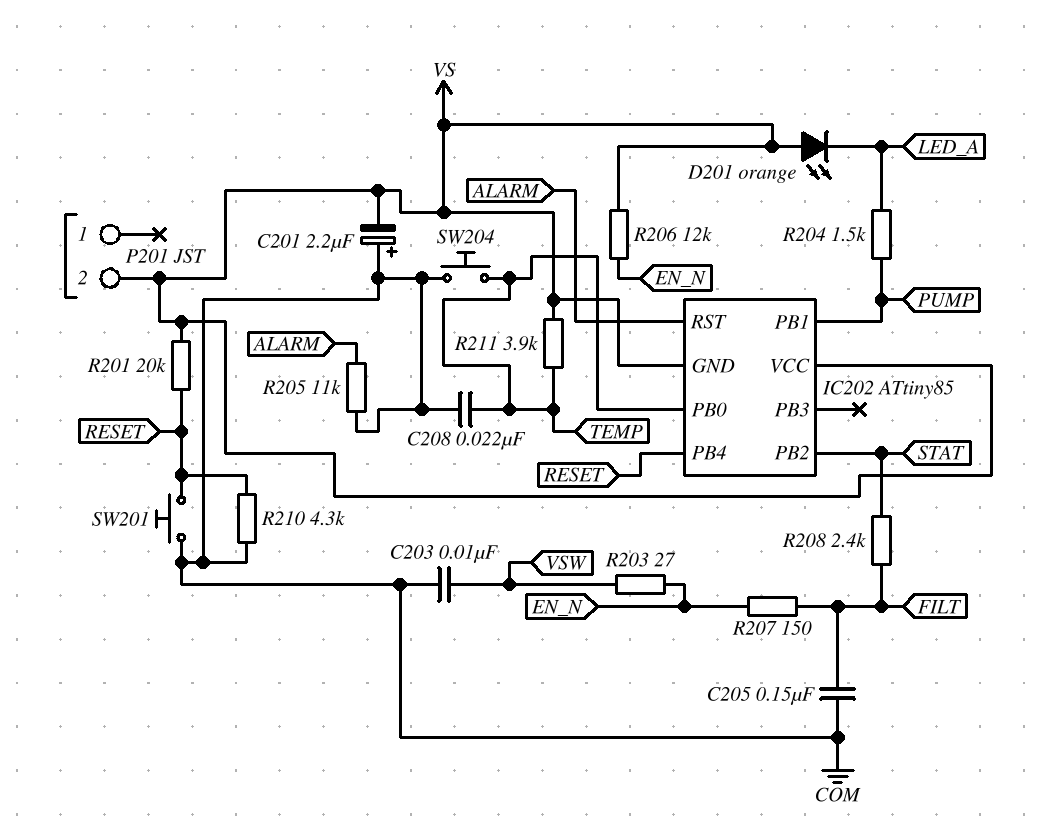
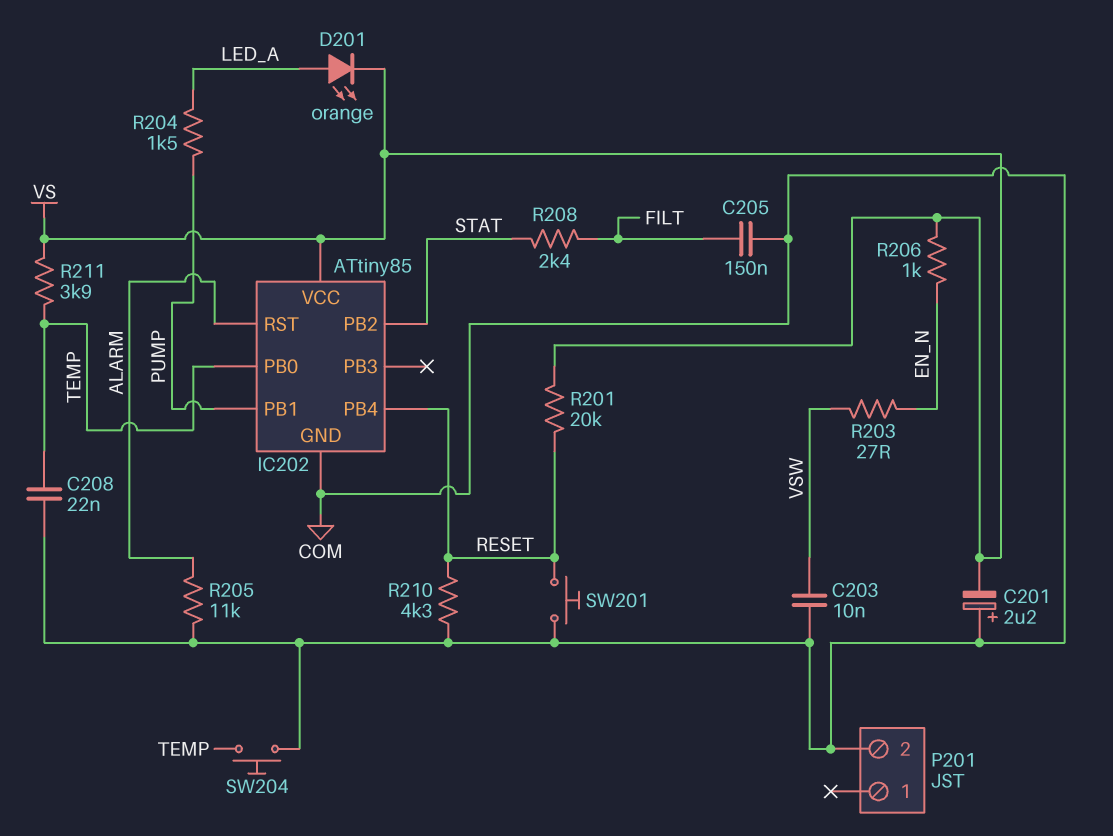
D201: LED orange (A VS, K LED_A) -> LED orange (A LED_A, K VS)
IC202 pin GND: VS -> COM
P201 pin 2: VS -> COM
R206: 12k (EN_N, VS) -> 1k (EN_N, VS)
R207: 150 (EN_N, FILT) -> none

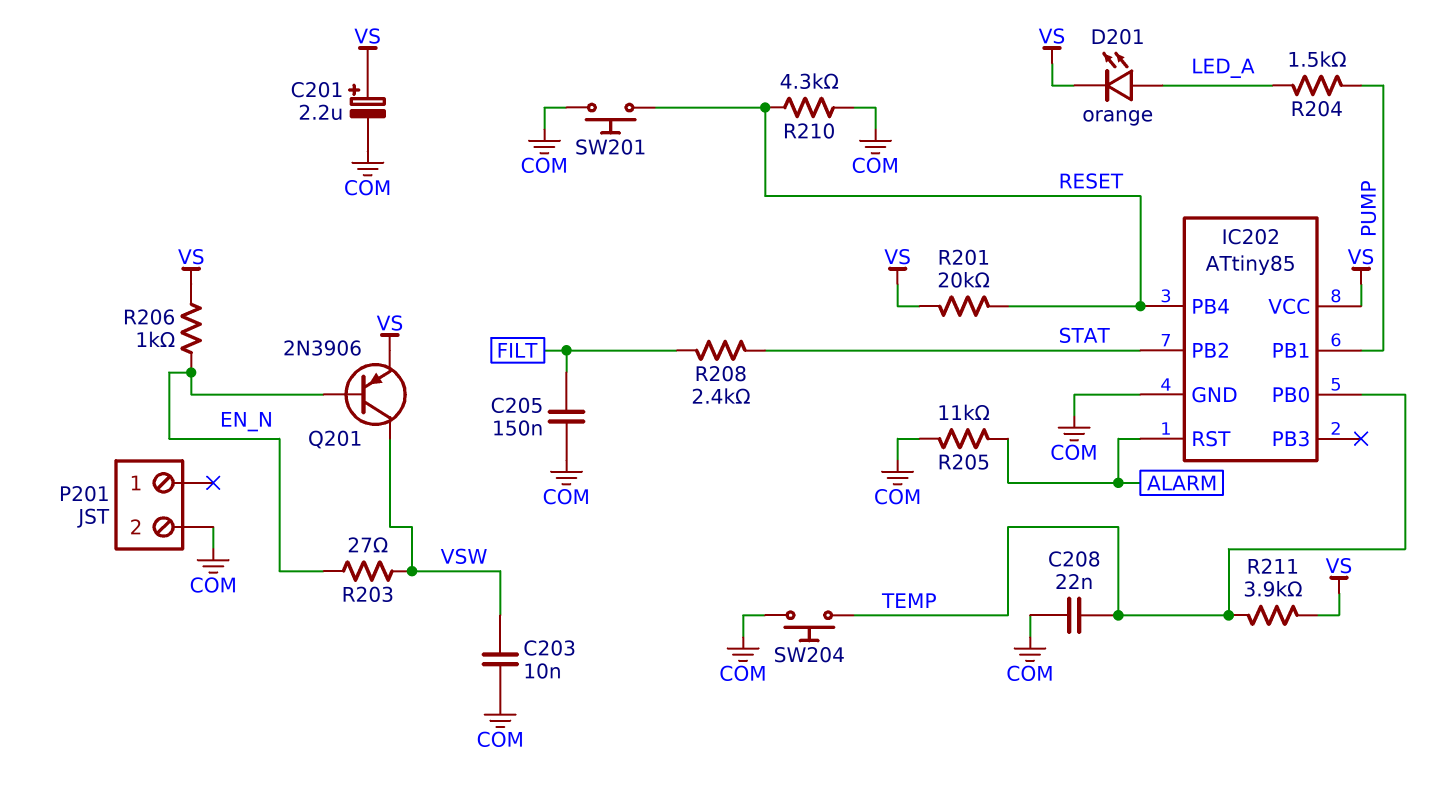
C201: 2.2uF (plus COM, minus VS) -> 2.2uF (plus VS, minus COM)
Q201: none -> PNP 2N3906 (B EN_N, C VSW, E VS)

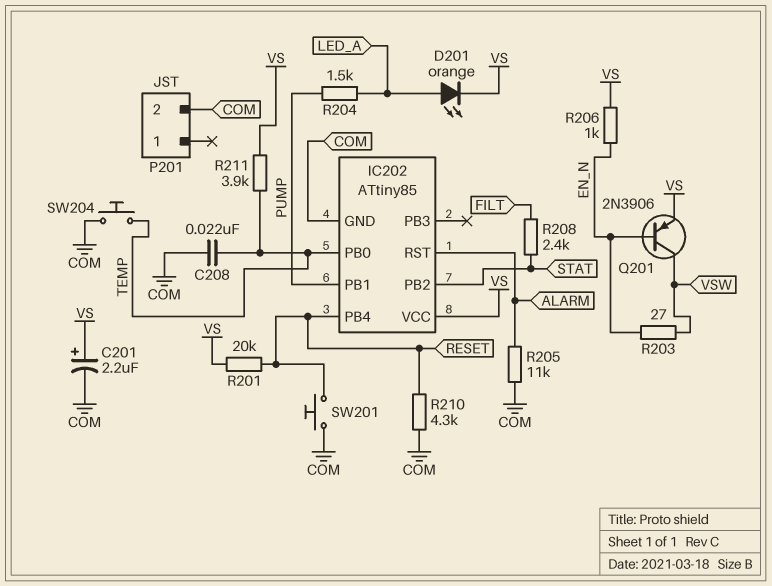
C203: 10nF (COM, VSW) -> none
C205: 150nF (COM, FILT) -> none

